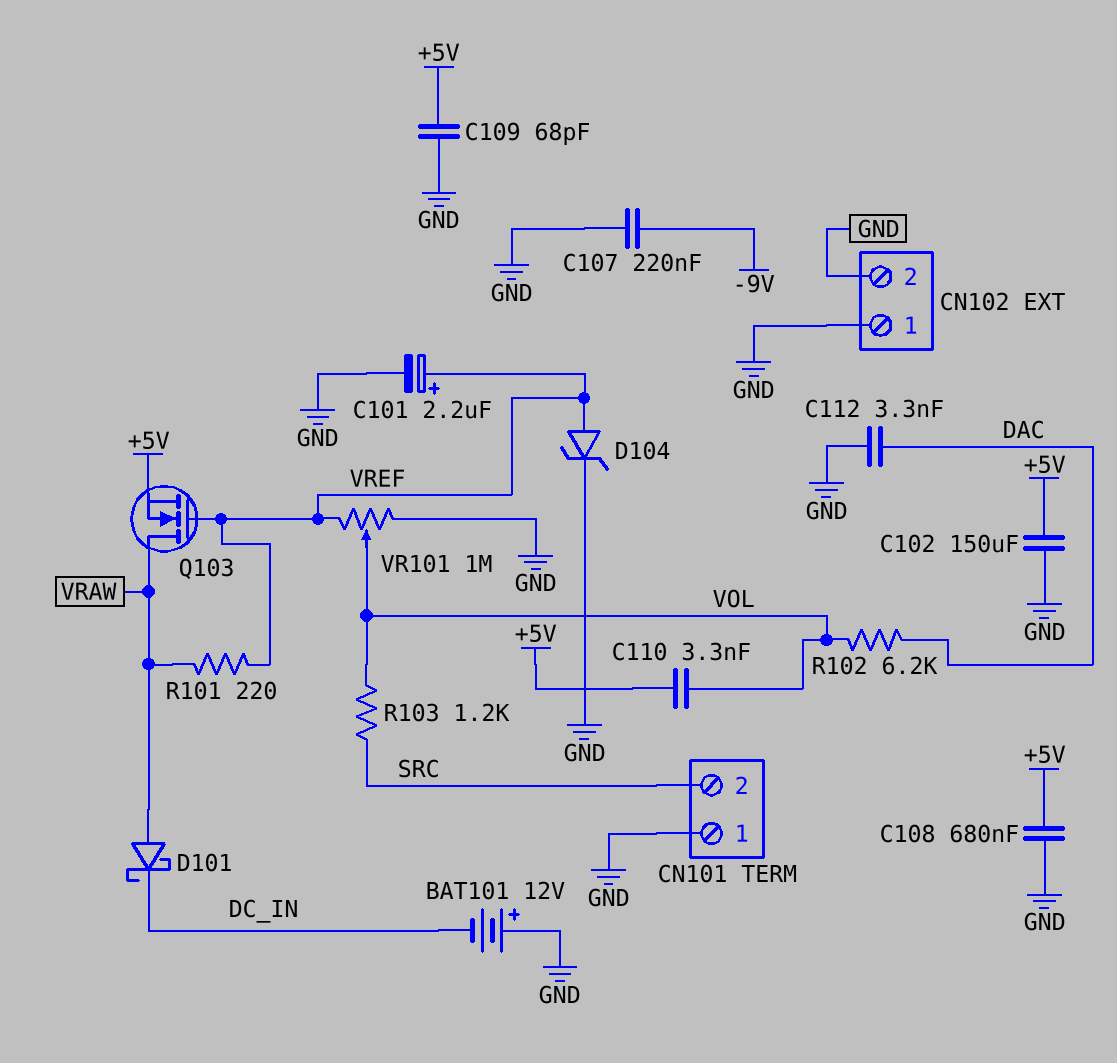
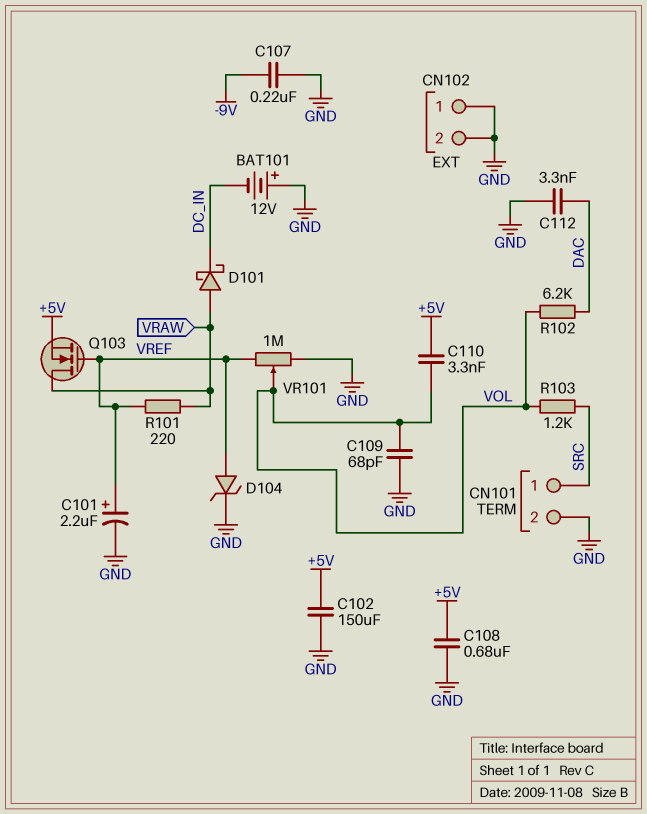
C109: 68pF (+5V, GND) -> 68pF (GND, VOL)
CN101 pin 1: GND -> SRC
CN101 pin 2: SRC -> GND

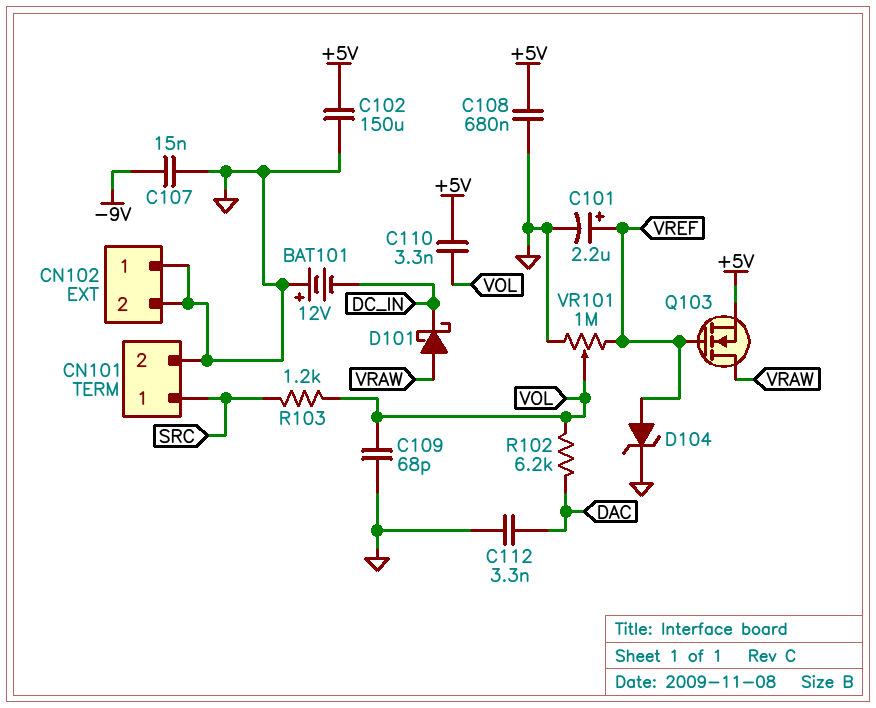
C107: 220nF (-9V, GND) -> 15nF (-9V, GND)
R101: 220 (VRAW, VREF) -> none

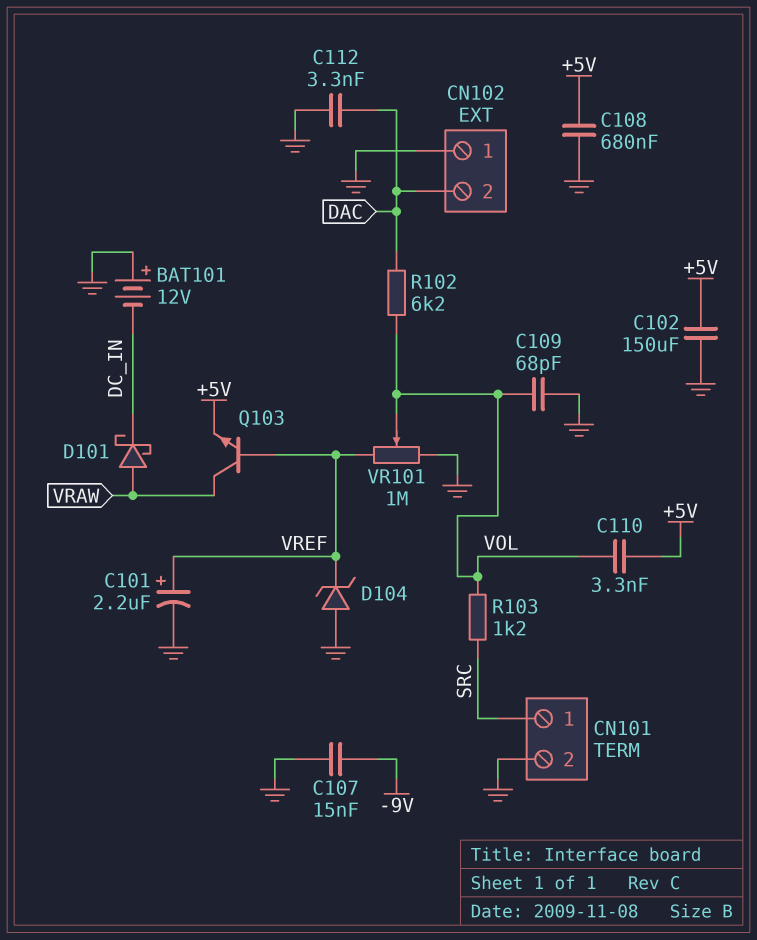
CN102 pin 2: GND -> DAC
D104: zener (A VREF, K GND) -> zener (A GND, K VREF)
Q103: NMOS (G VREF, D VRAW, S +5V) -> NPN (B VREF, C VRAW, E +5V)

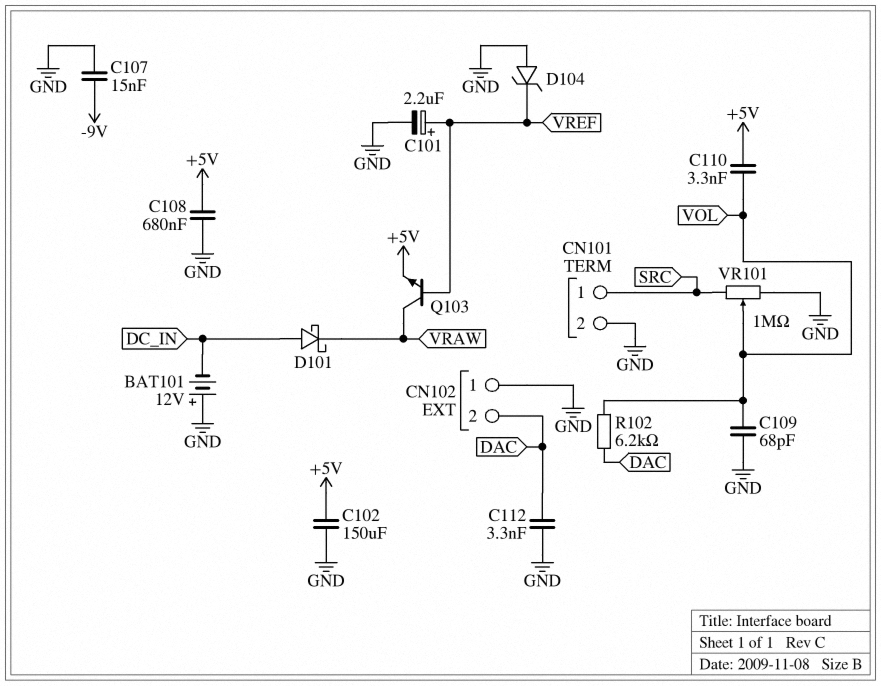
D101: schottky (A VRAW, K DC_IN) -> schottky (A DC_IN, K VRAW)
R103: 1.2k (SRC, VOL) -> none
VR101: 1M (GND, VREF, wiper VOL) -> 1M (GND, SRC, wiper VOL)

